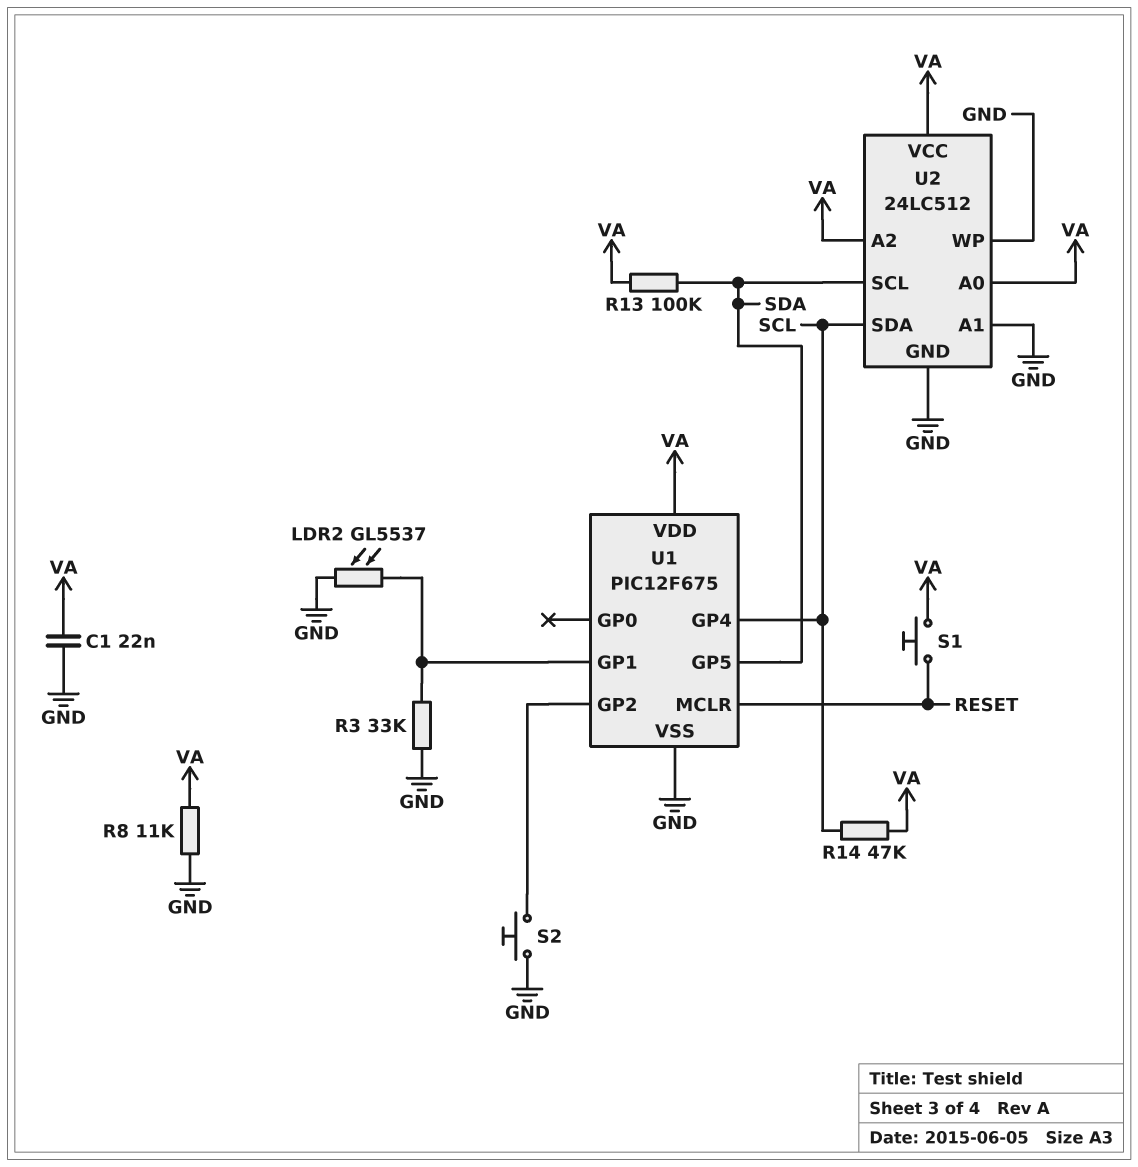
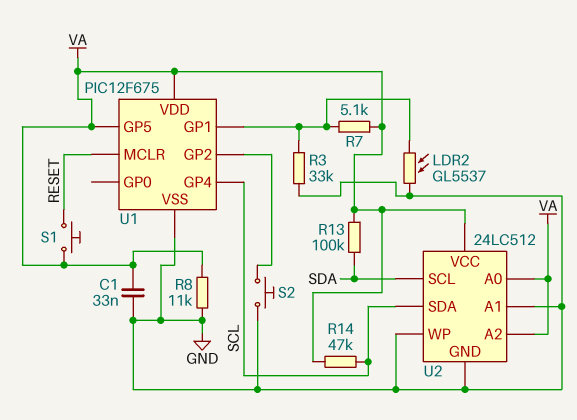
C1: 22nF (GND, VA) -> 33nF (GND, VA)
R7: none -> 5.1k (U1/GP1, VA)
U1 pin GP5: SDA -> VA

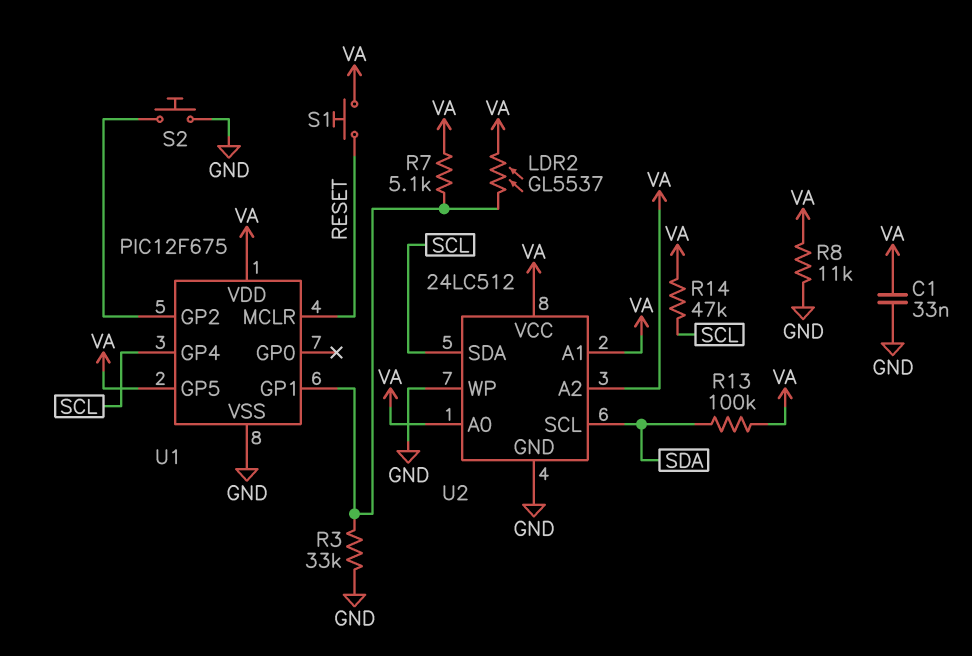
LDR2: GL5537 (GND, U1/GP1) -> GL5537 (U1/GP1, VA)
U2 pin A1: GND -> VA

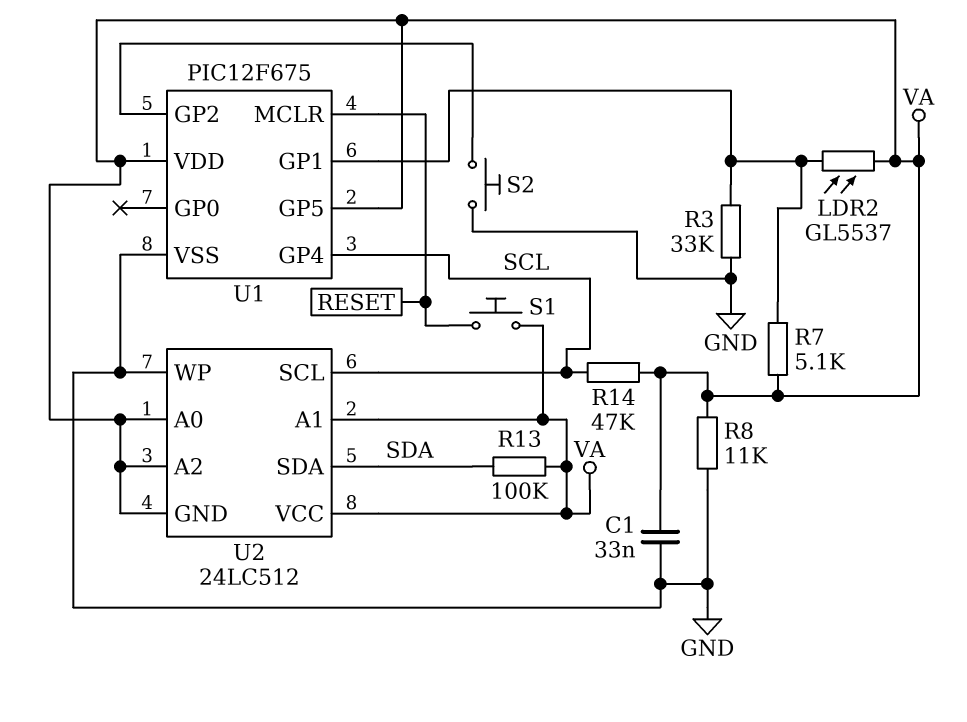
U2 pin GND: GND -> VA
U2 pin SCL: SDA -> SCL
U2 pin SDA: SCL -> SDA

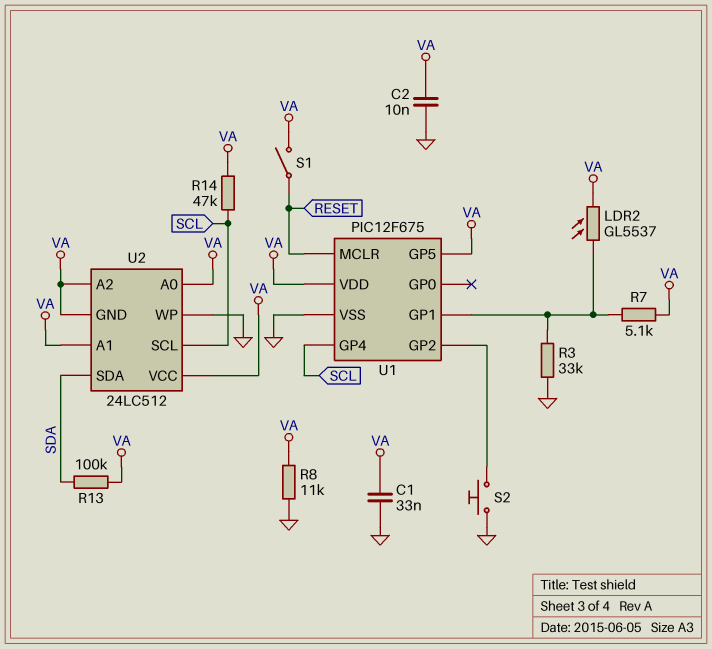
C2: none -> 10nF (GND, VA)
S1: button (RESET, VA) -> switch (RESET, VA)

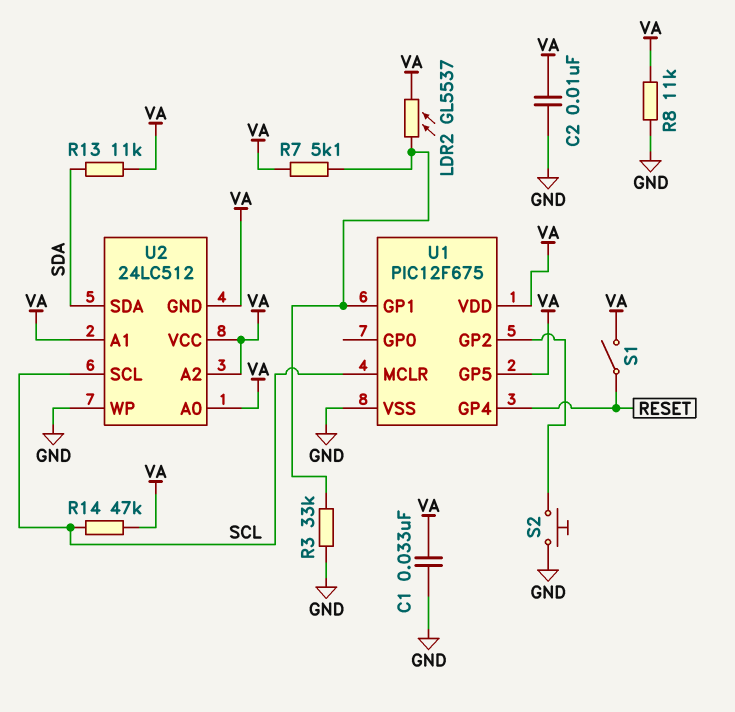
R13: 100k (SDA, VA) -> 11k (SDA, VA)
U1 pin GP4: SCL -> RESET
U1 pin MCLR: RESET -> SCL

